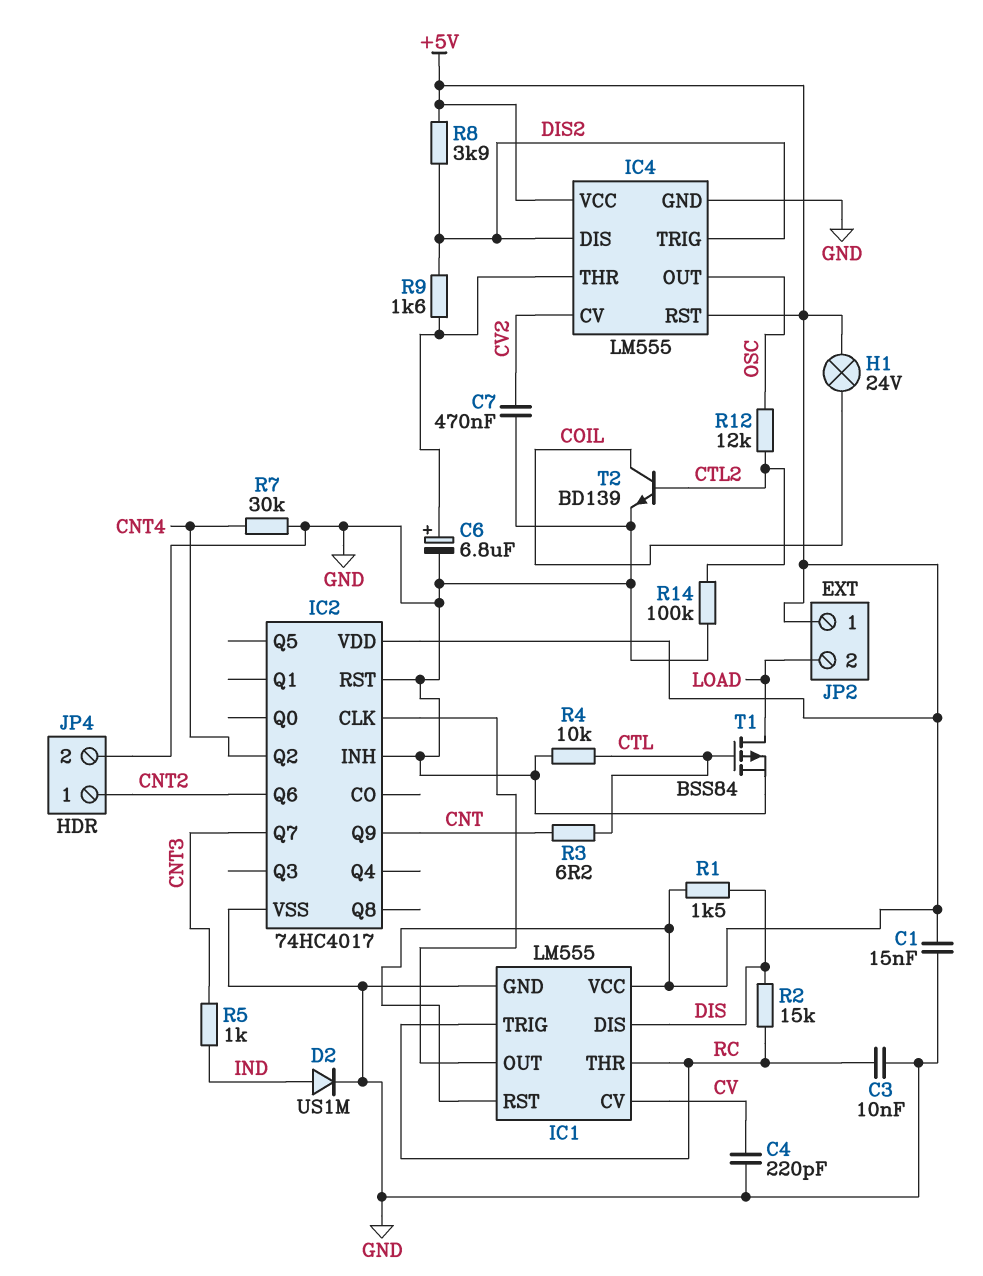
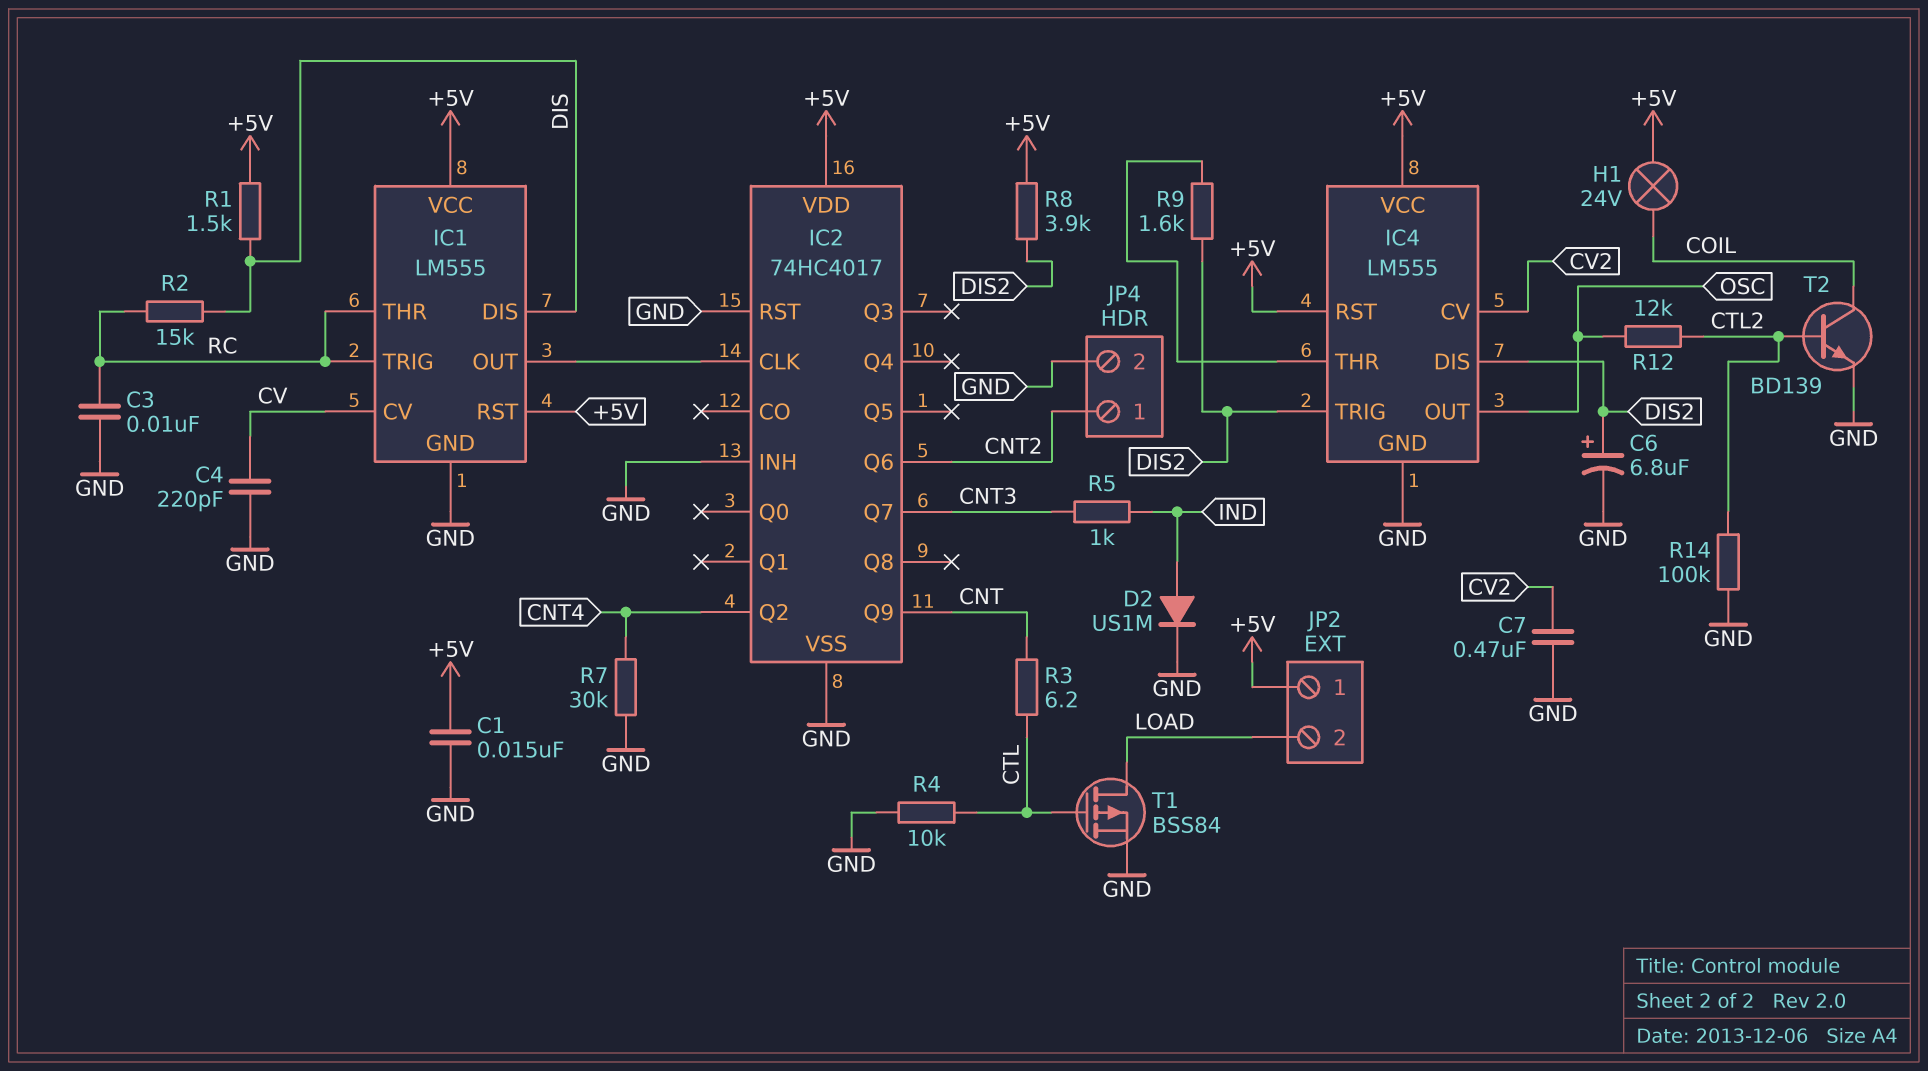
C6: 6.8uF (plus IC4/THR, minus GND) -> 6.8uF (plus DIS2, minus GND)

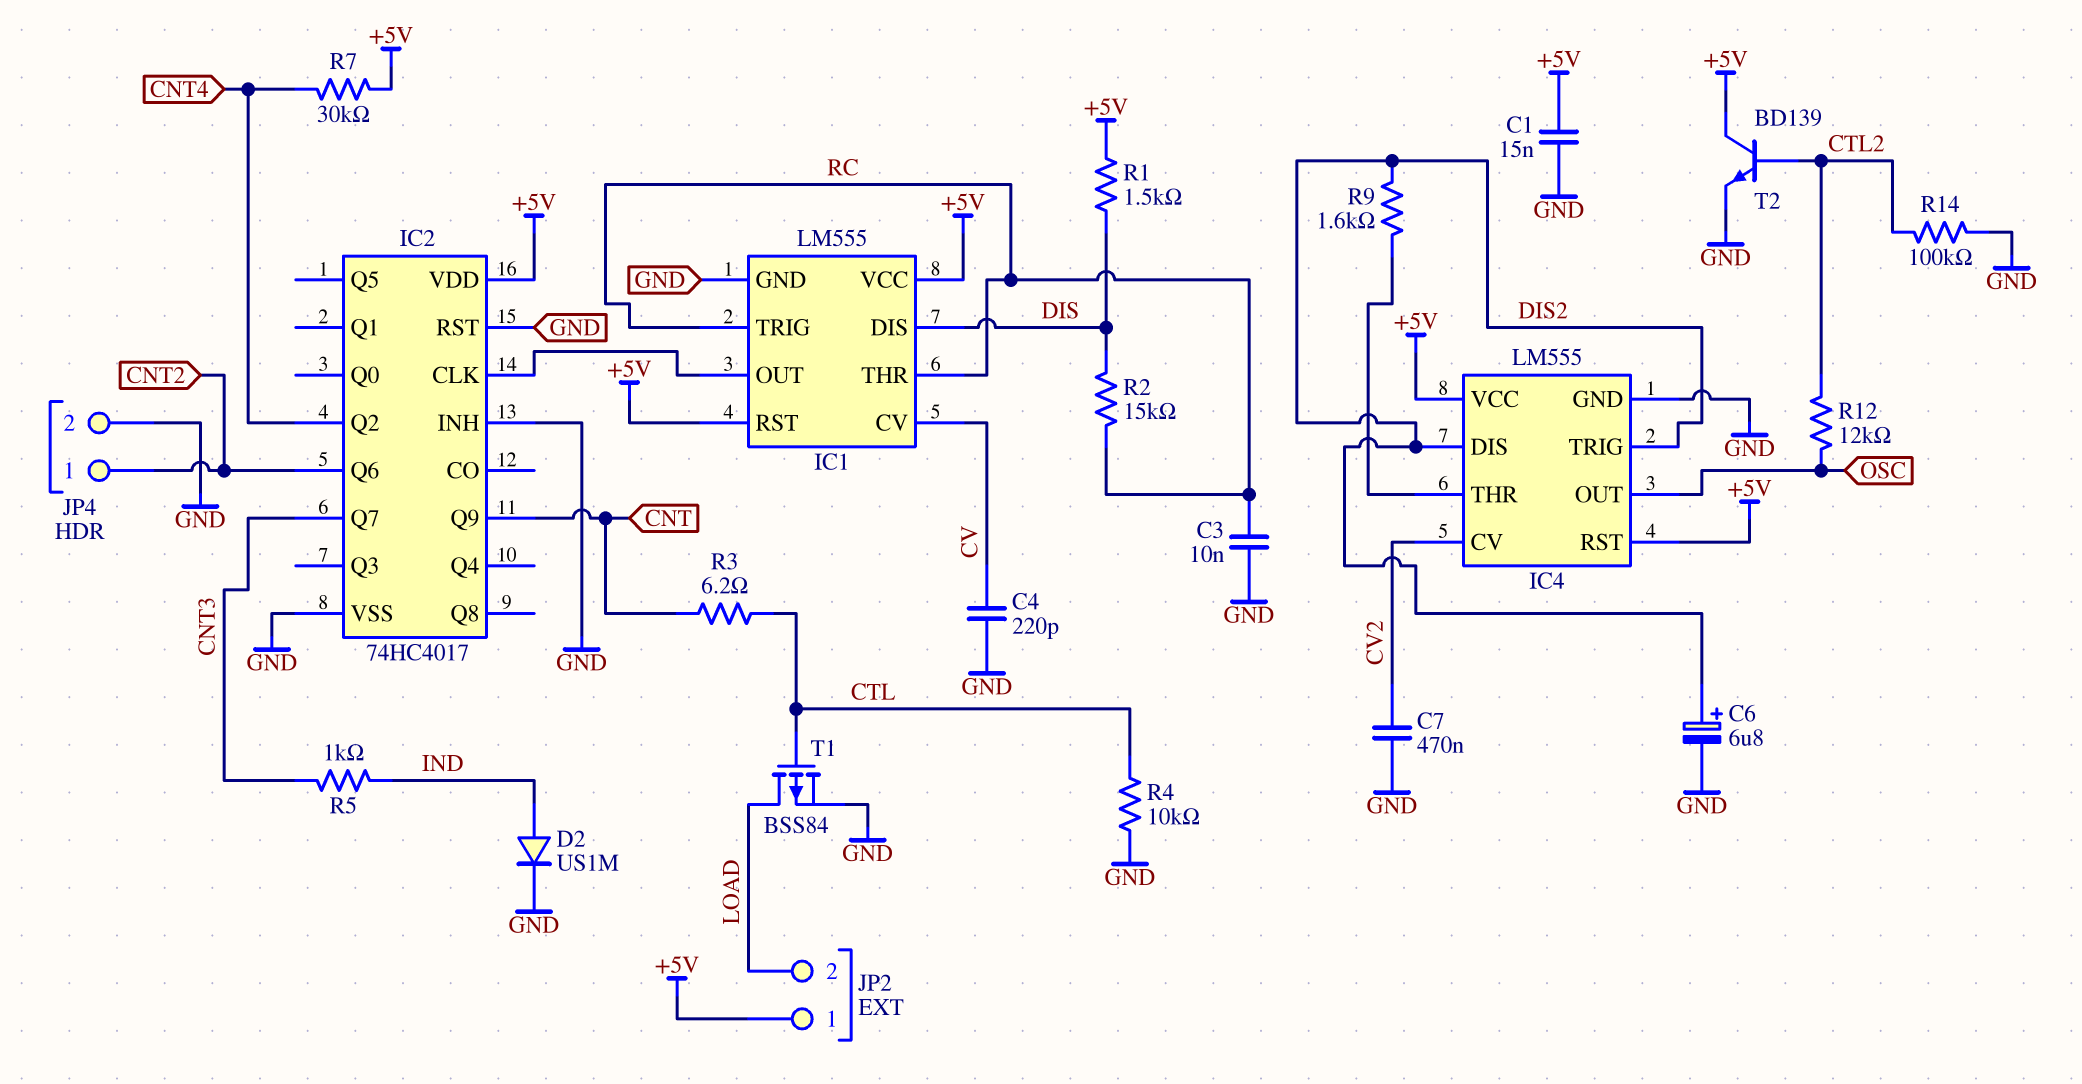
H1: lamp 24V (+5V, COIL) -> none
R7: 30k (CNT4, GND) -> 30k (+5V, CNT4)
R8: 3.9k (+5V, DIS2) -> none
T2: NPN BD139 (B CTL2, C COIL, E GND) -> NPN BD139 (B CTL2, C +5V, E GND)

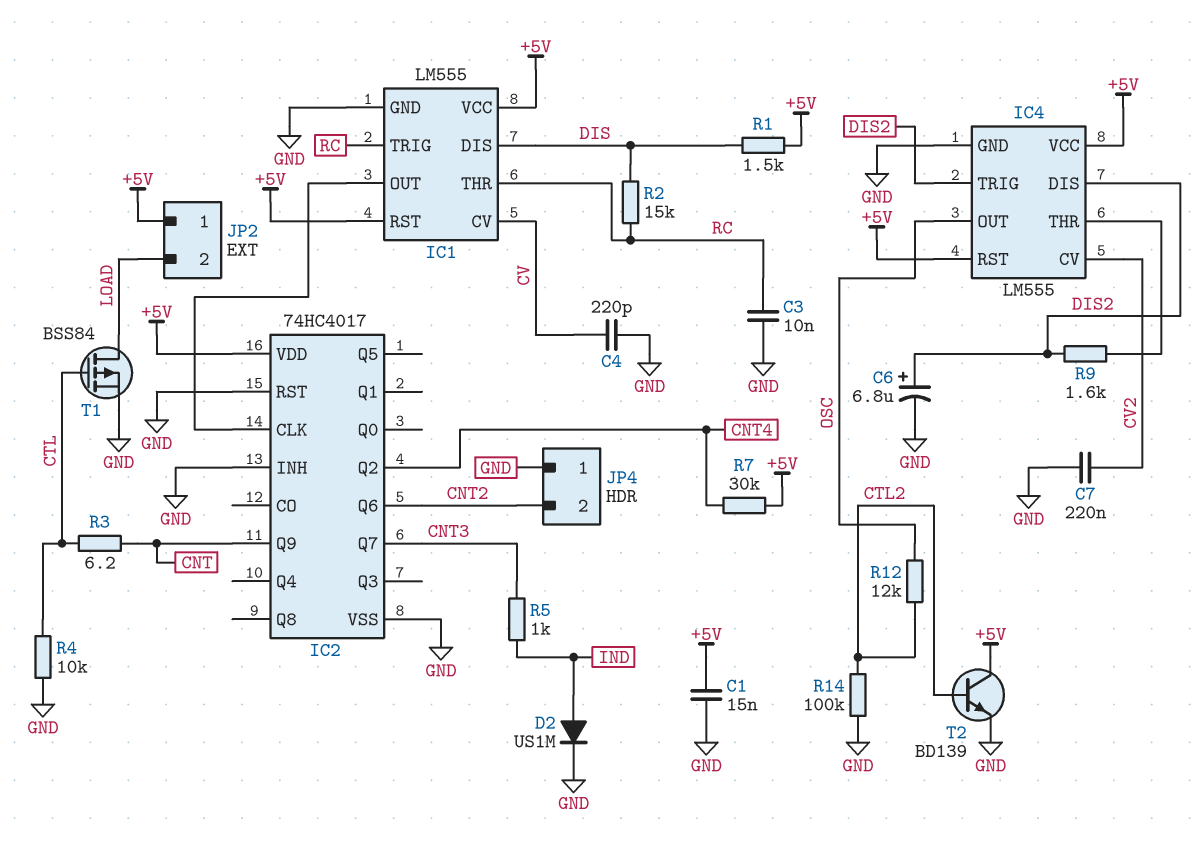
C7: 470nF (CV2, GND) -> 220nF (CV2, GND)
JP4 pin 1: CNT2 -> GND
JP4 pin 2: GND -> CNT2

